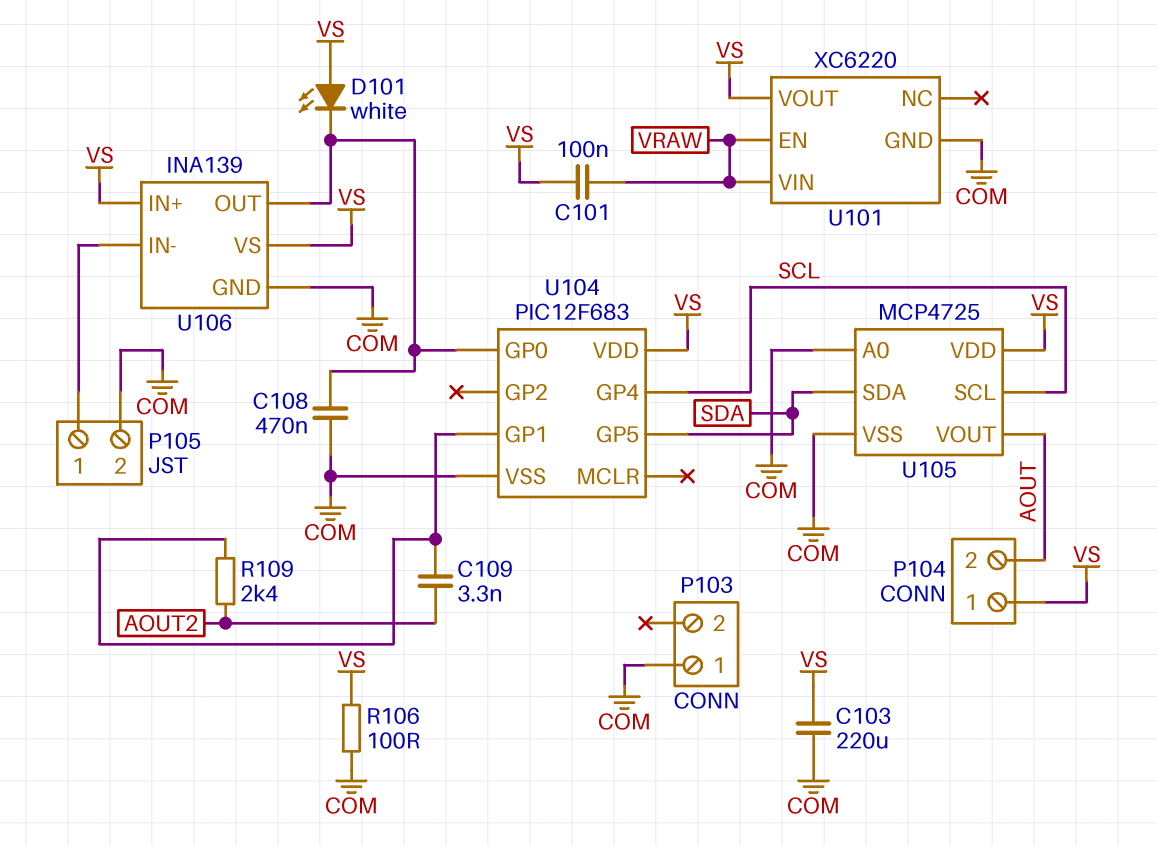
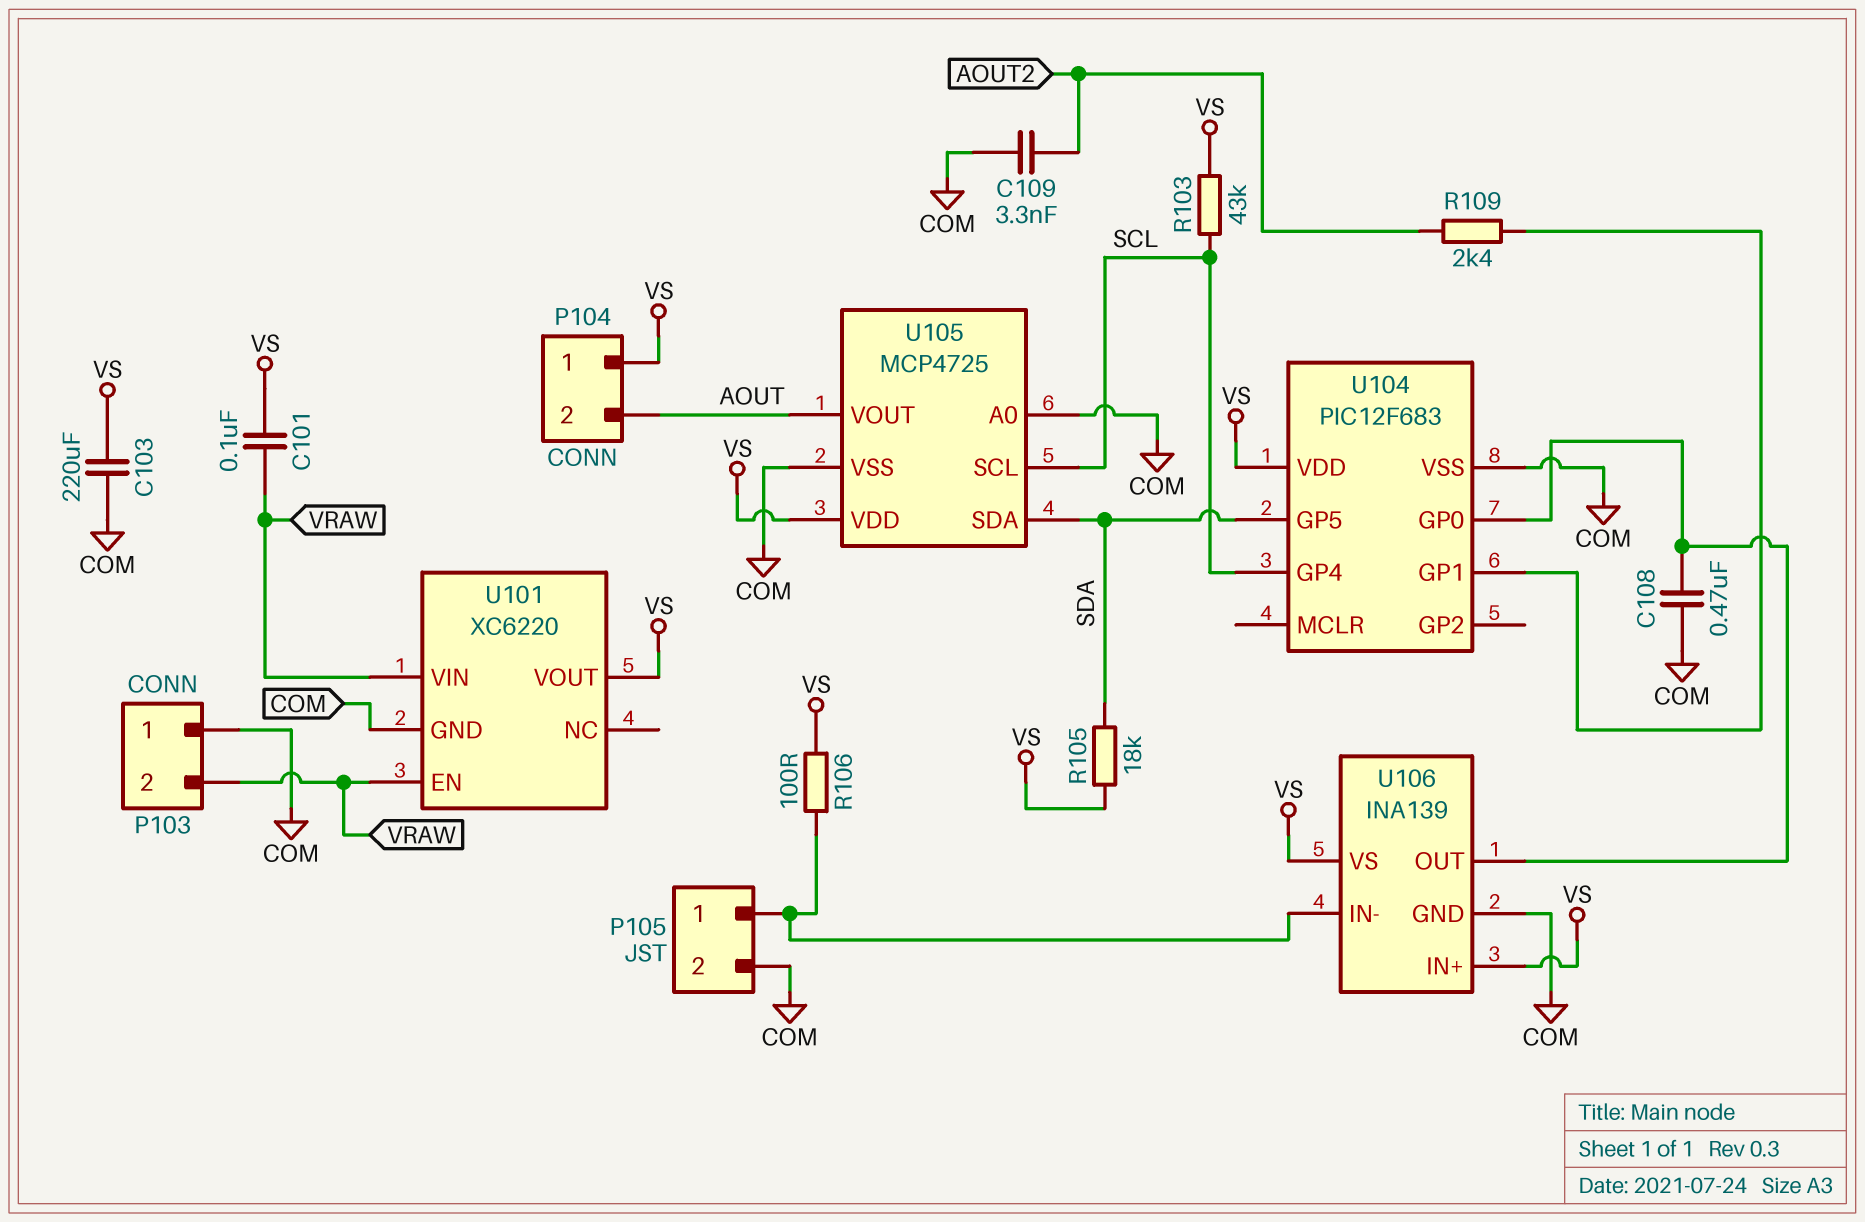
C109: 3.3nF (AOUT2, U104/GP1) -> 3.3nF (AOUT2, COM)
D101: LED white (A VS, K U104/GP0) -> none
P103 pin 2: none -> VRAW
R103: none -> 43k (SCL, VS)
R105: none -> 18k (SDA, VS)
R106: 100 (COM, VS) -> 100 (P105/1, VS)

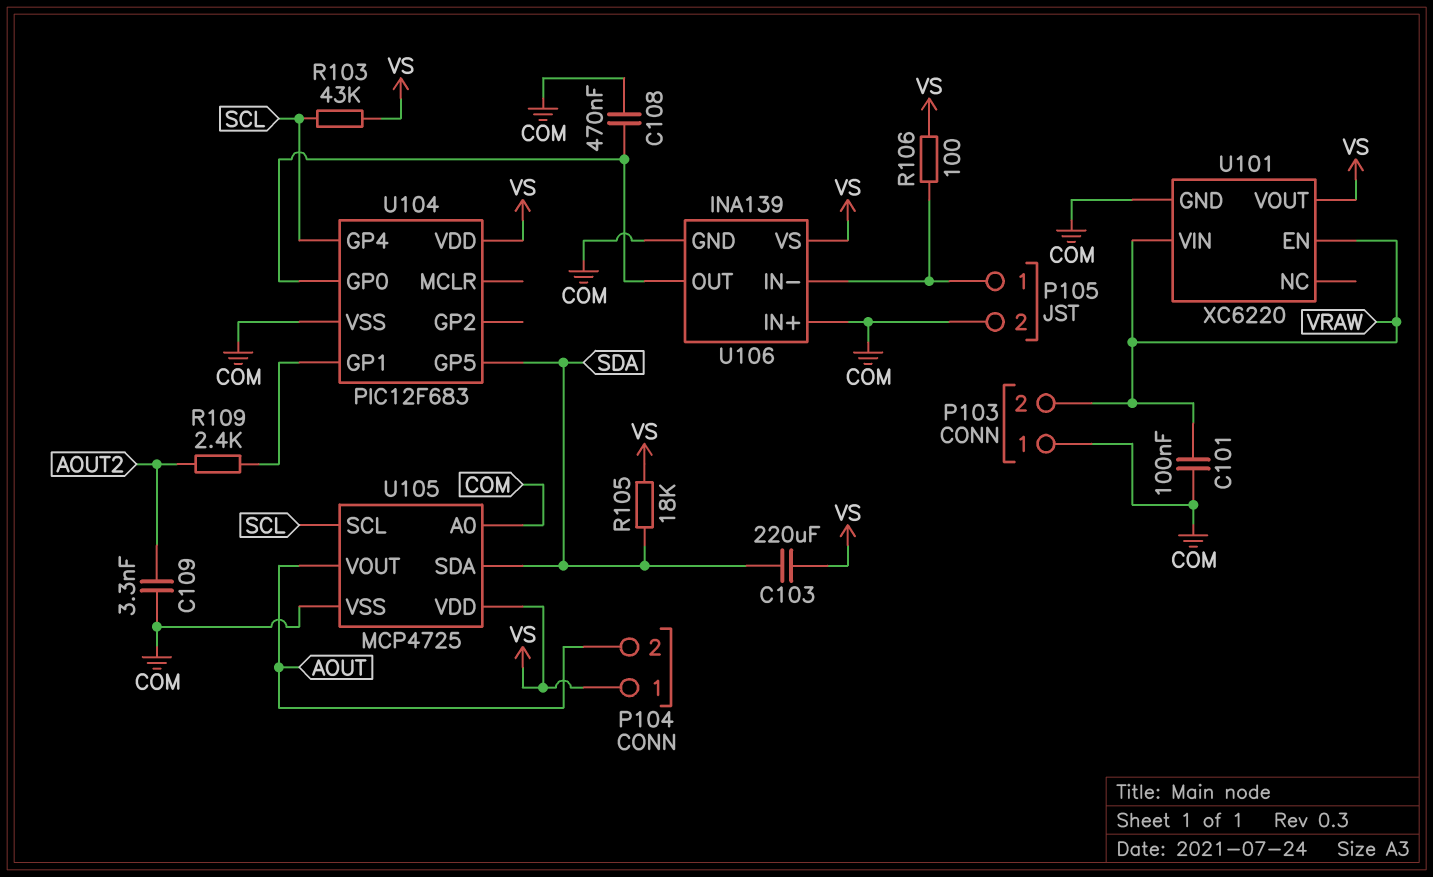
C101: 100nF (VRAW, VS) -> 100nF (COM, VRAW)
C103: 220uF (COM, VS) -> 220uF (SDA, VS)
U106 pin IN+: VS -> COM

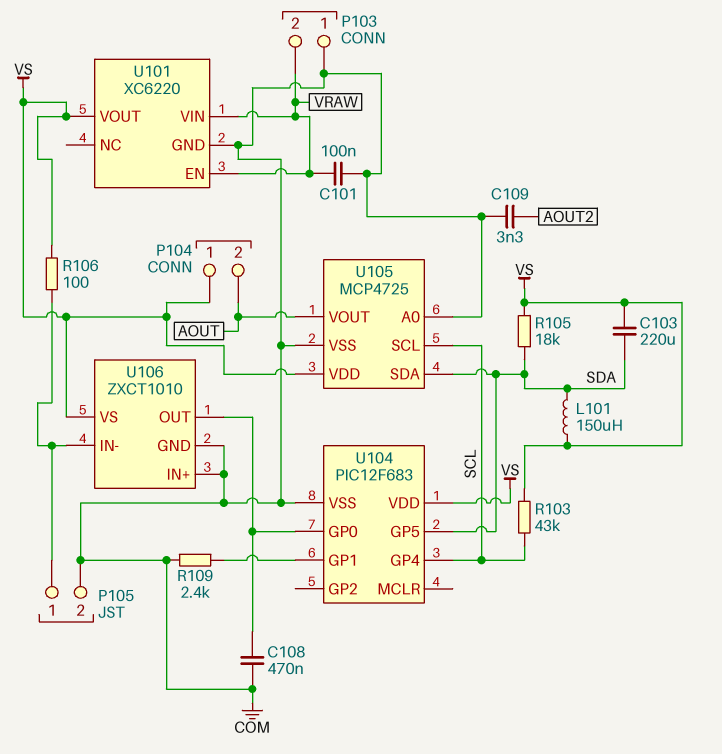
L101: none -> 150uH (SDA, VS)
R109: 2.4k (AOUT2, U104/GP1) -> 2.4k (COM, U104/GP1)
U106: INA139 -> ZXCT1010

